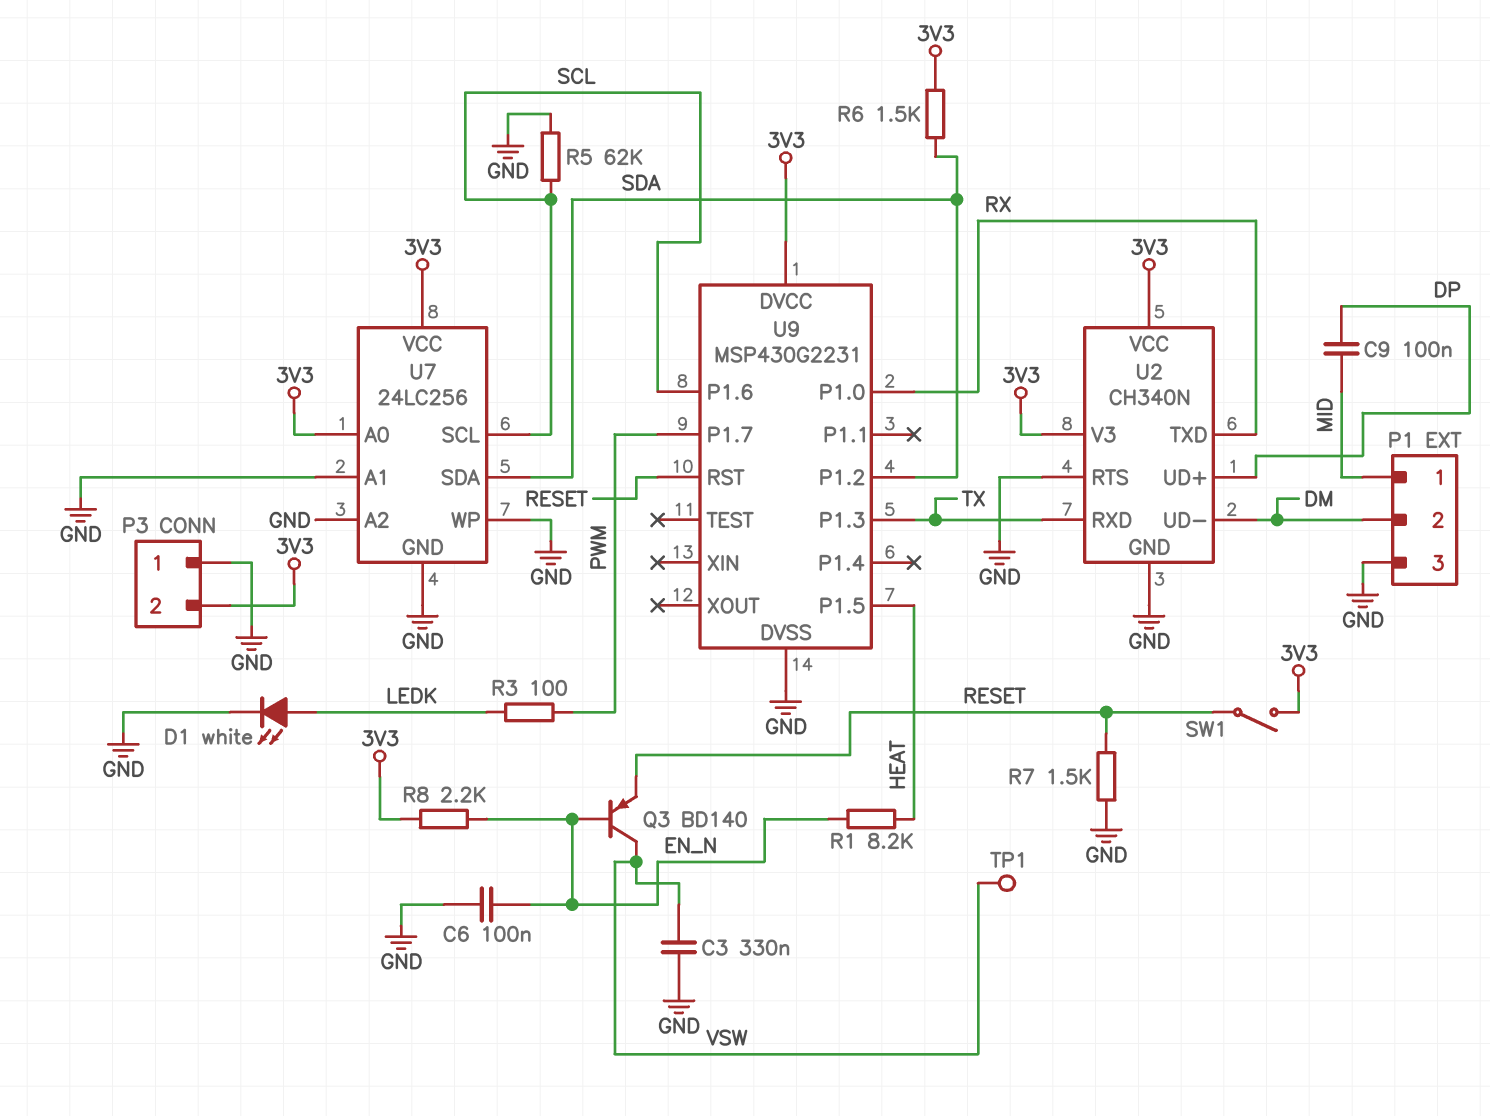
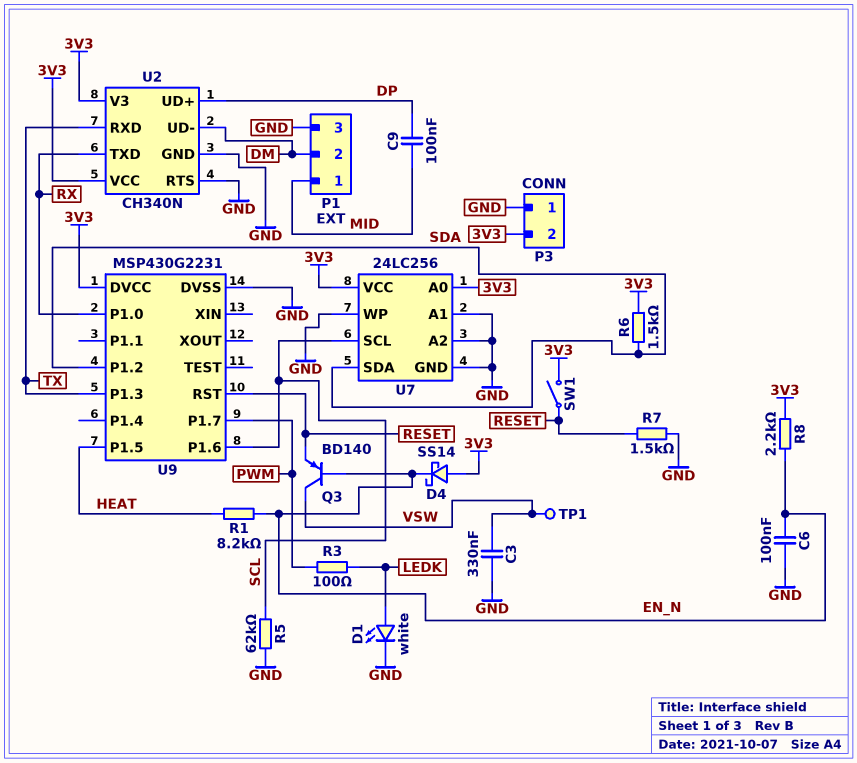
D4: none -> schottky SS14 (A 3V3, K EN_N)

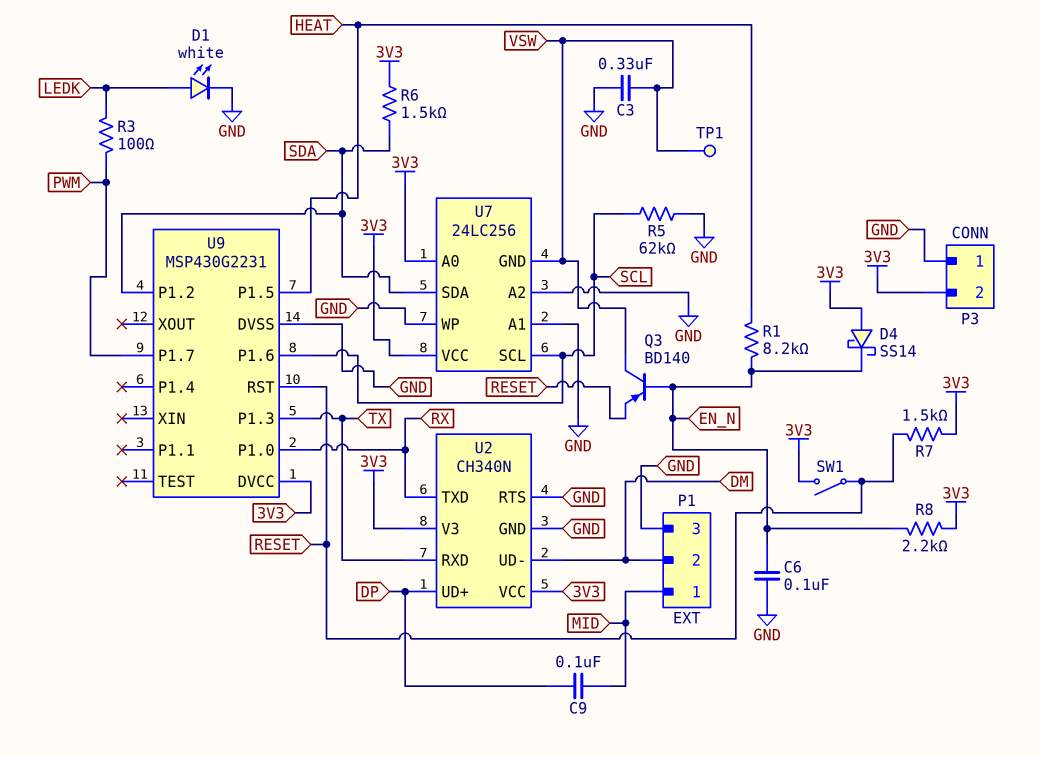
R7: 1.5k (GND, RESET) -> 1.5k (3V3, RESET)
U7 pin GND: GND -> VSW

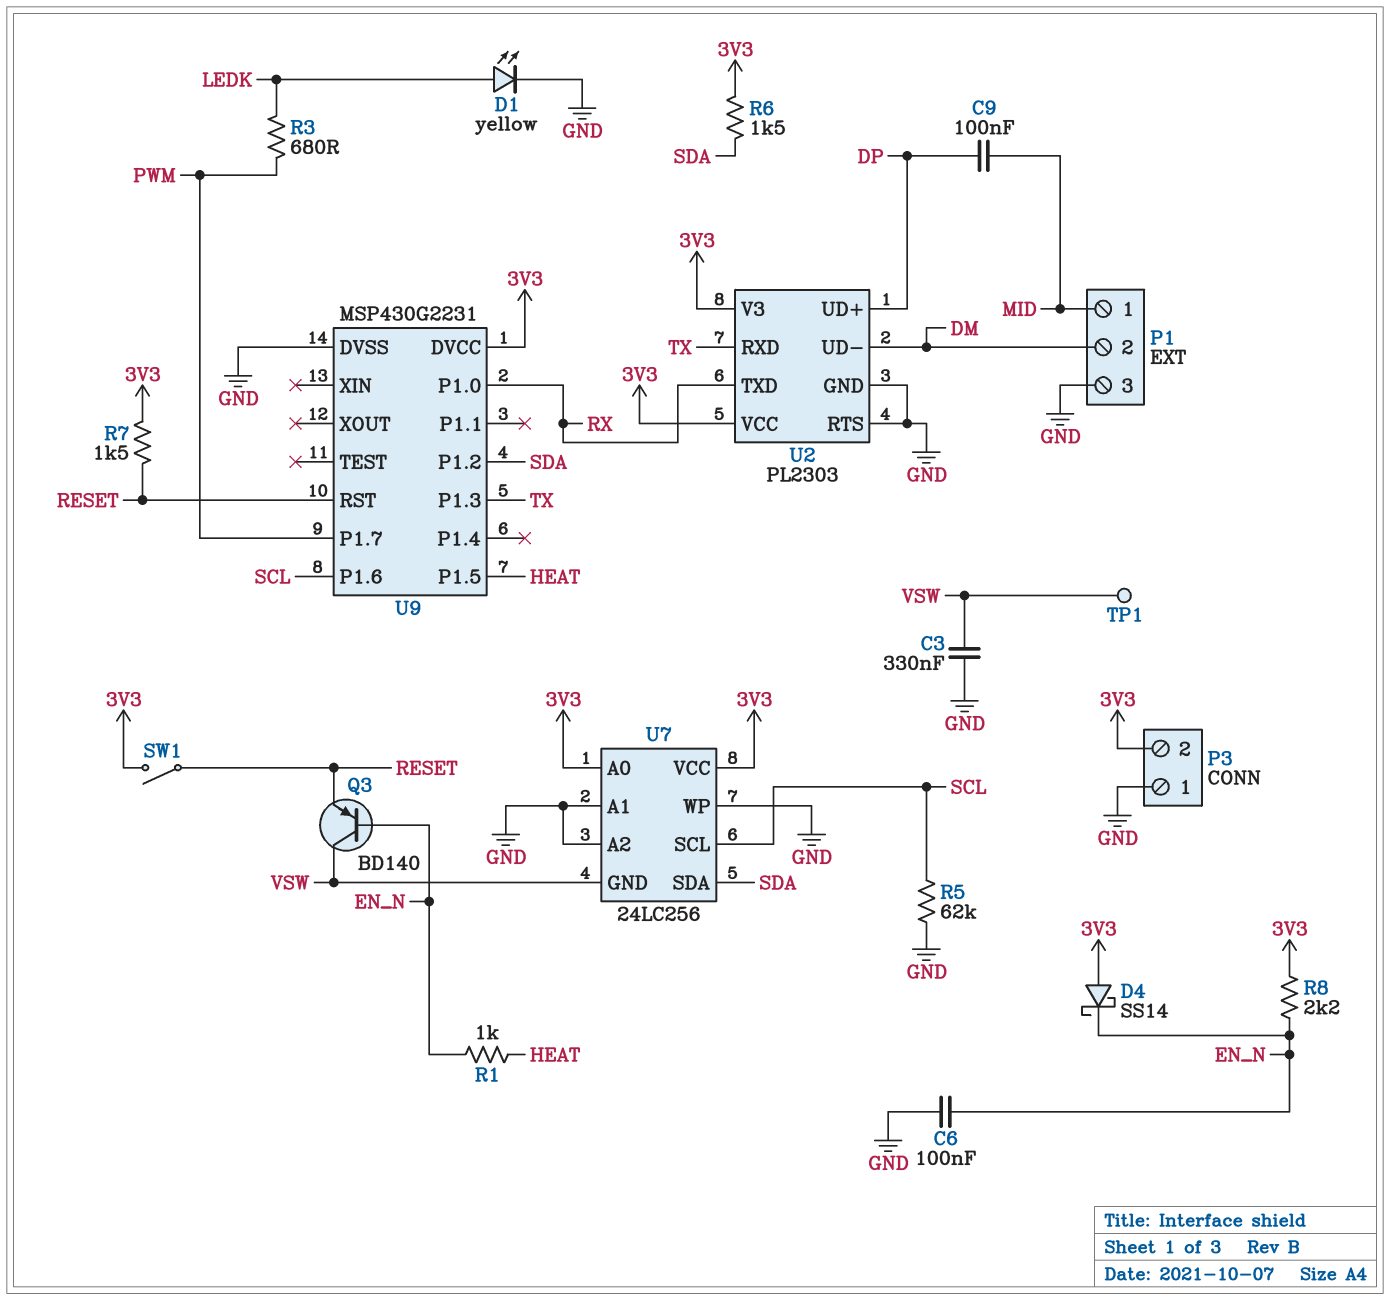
D1: LED white (A LEDK, K GND) -> LED yellow (A LEDK, K GND)
R1: 8.2k (EN_N, HEAT) -> 1k (EN_N, HEAT)
R3: 100 (LEDK, PWM) -> 680 (LEDK, PWM)
U2: CH340N -> PL2303

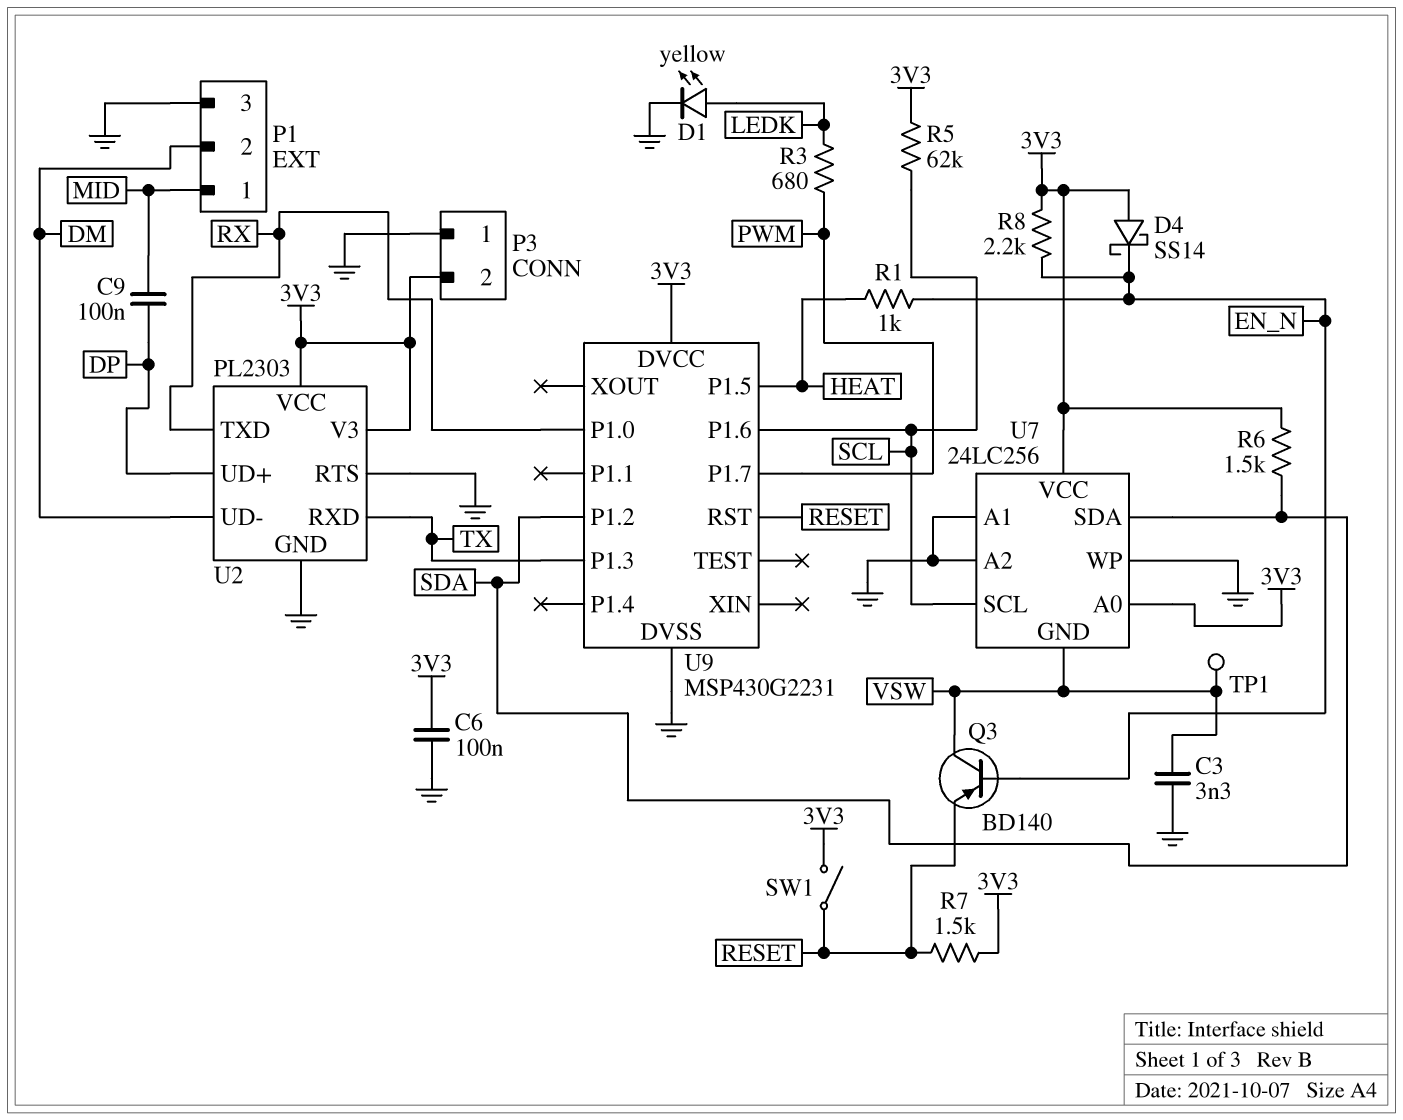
C3: 330nF (GND, VSW) -> 3.3nF (GND, VSW)
C6: 100nF (EN_N, GND) -> 100nF (3V3, GND)
R5: 62k (GND, SCL) -> 62k (3V3, SCL)

